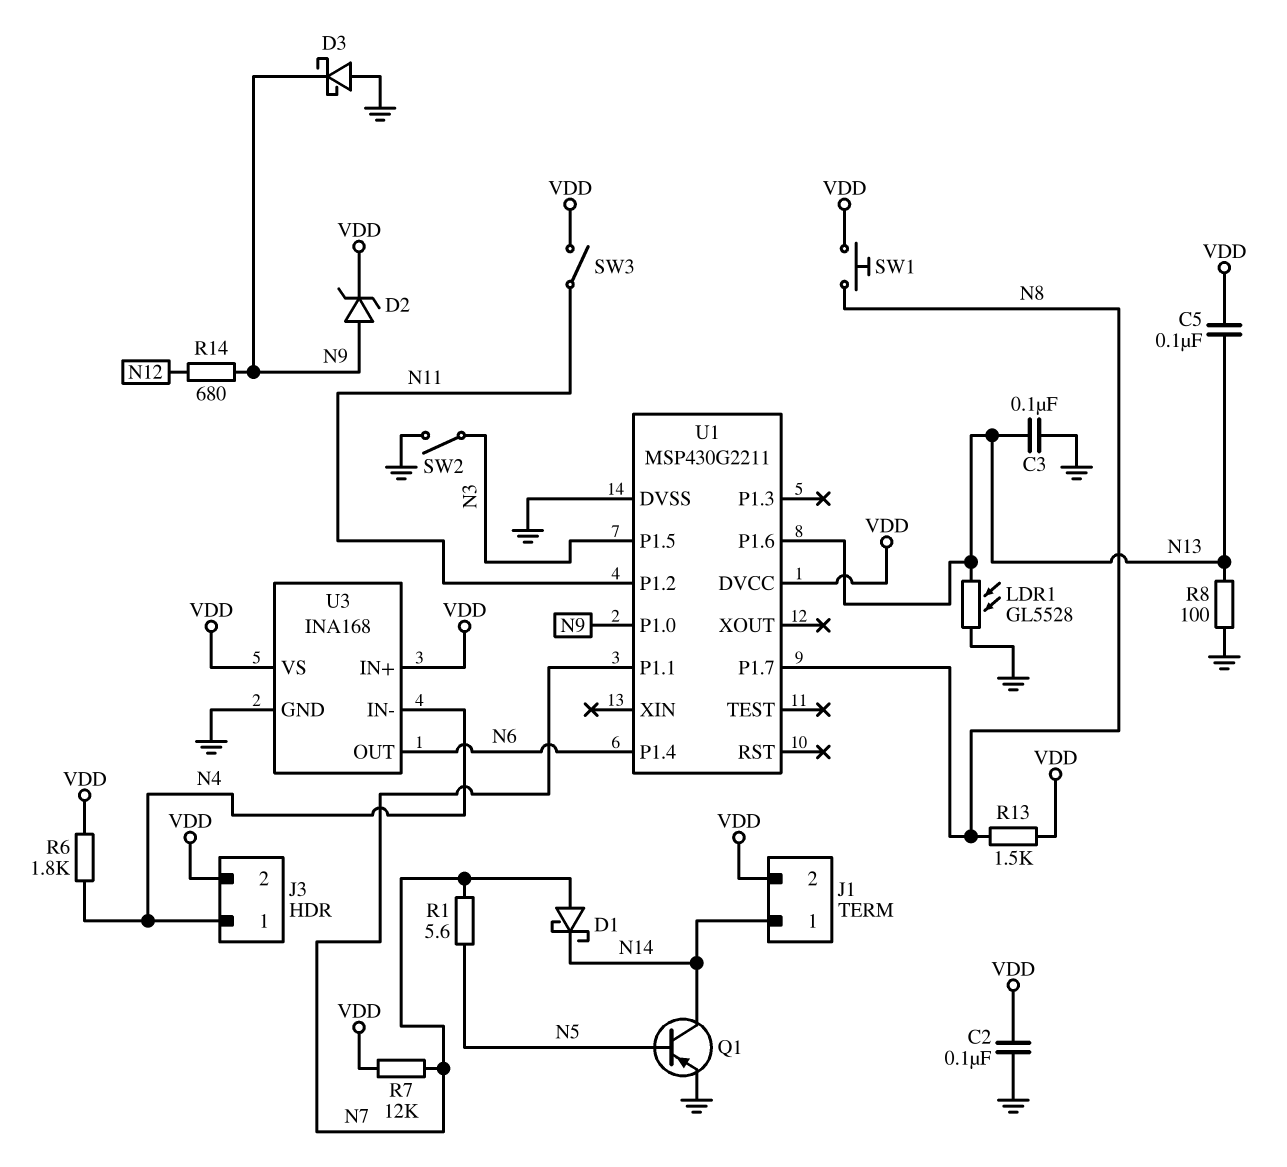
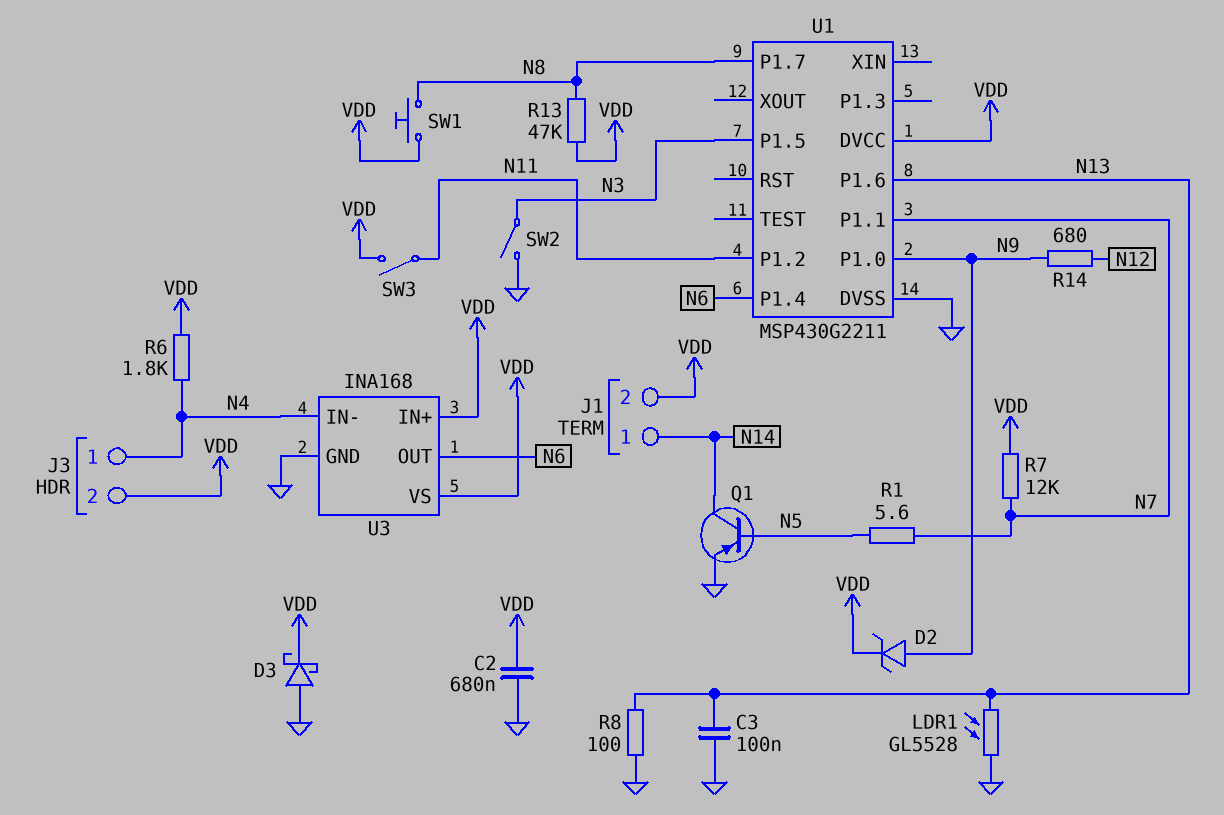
C2: 100nF (GND, VDD) -> 680nF (GND, VDD)
C5: 100nF (N13, VDD) -> none
D1: schottky (A N7, K N14) -> none
D3: schottky (A GND, K N9) -> schottky (A GND, K VDD)
R13: 1.5k (N8, VDD) -> 47k (N8, VDD)

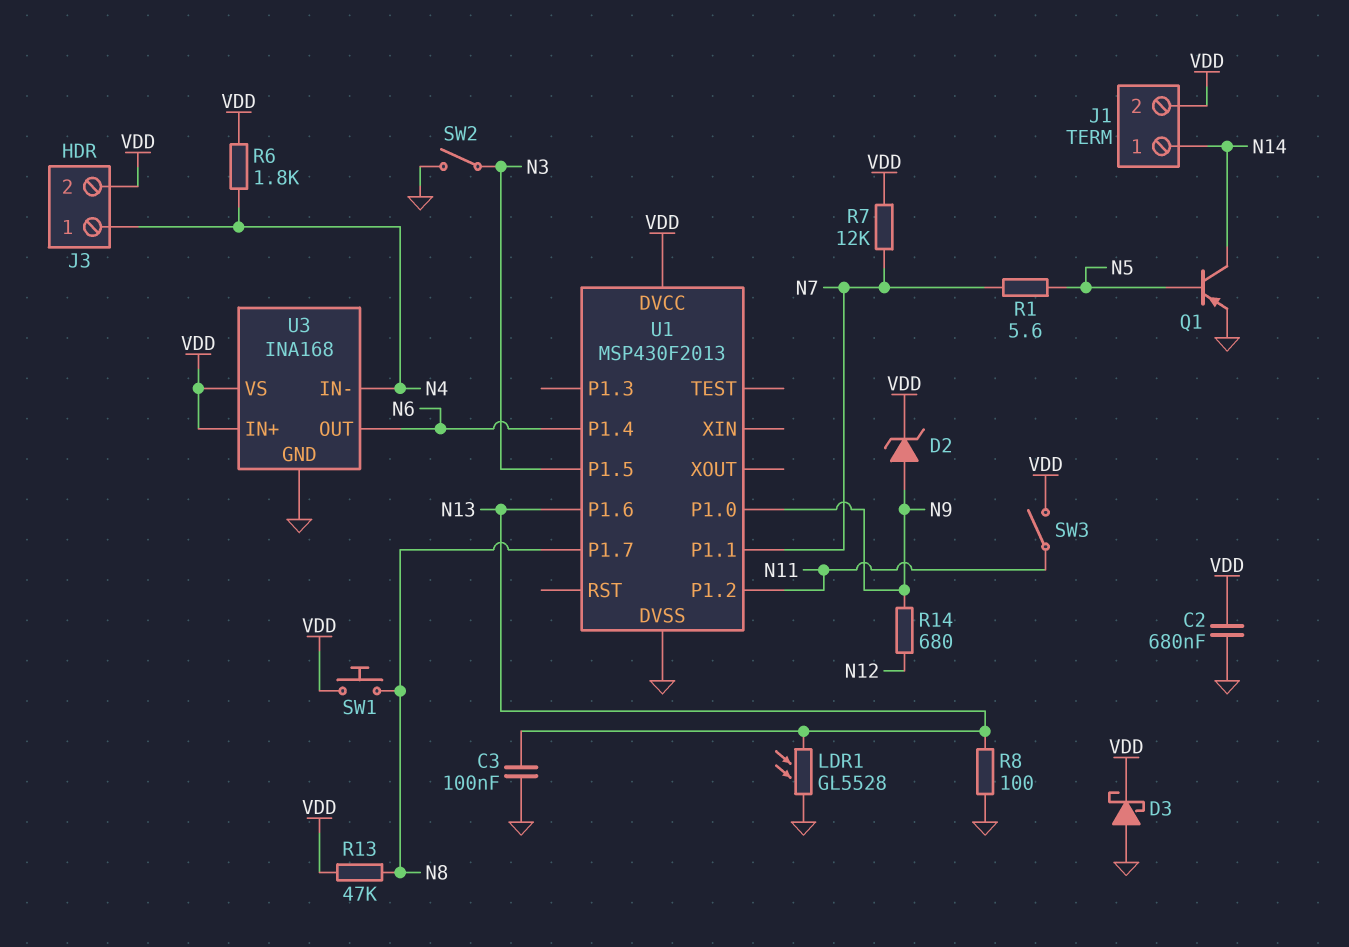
U1: MSP430G2211 -> MSP430F2013

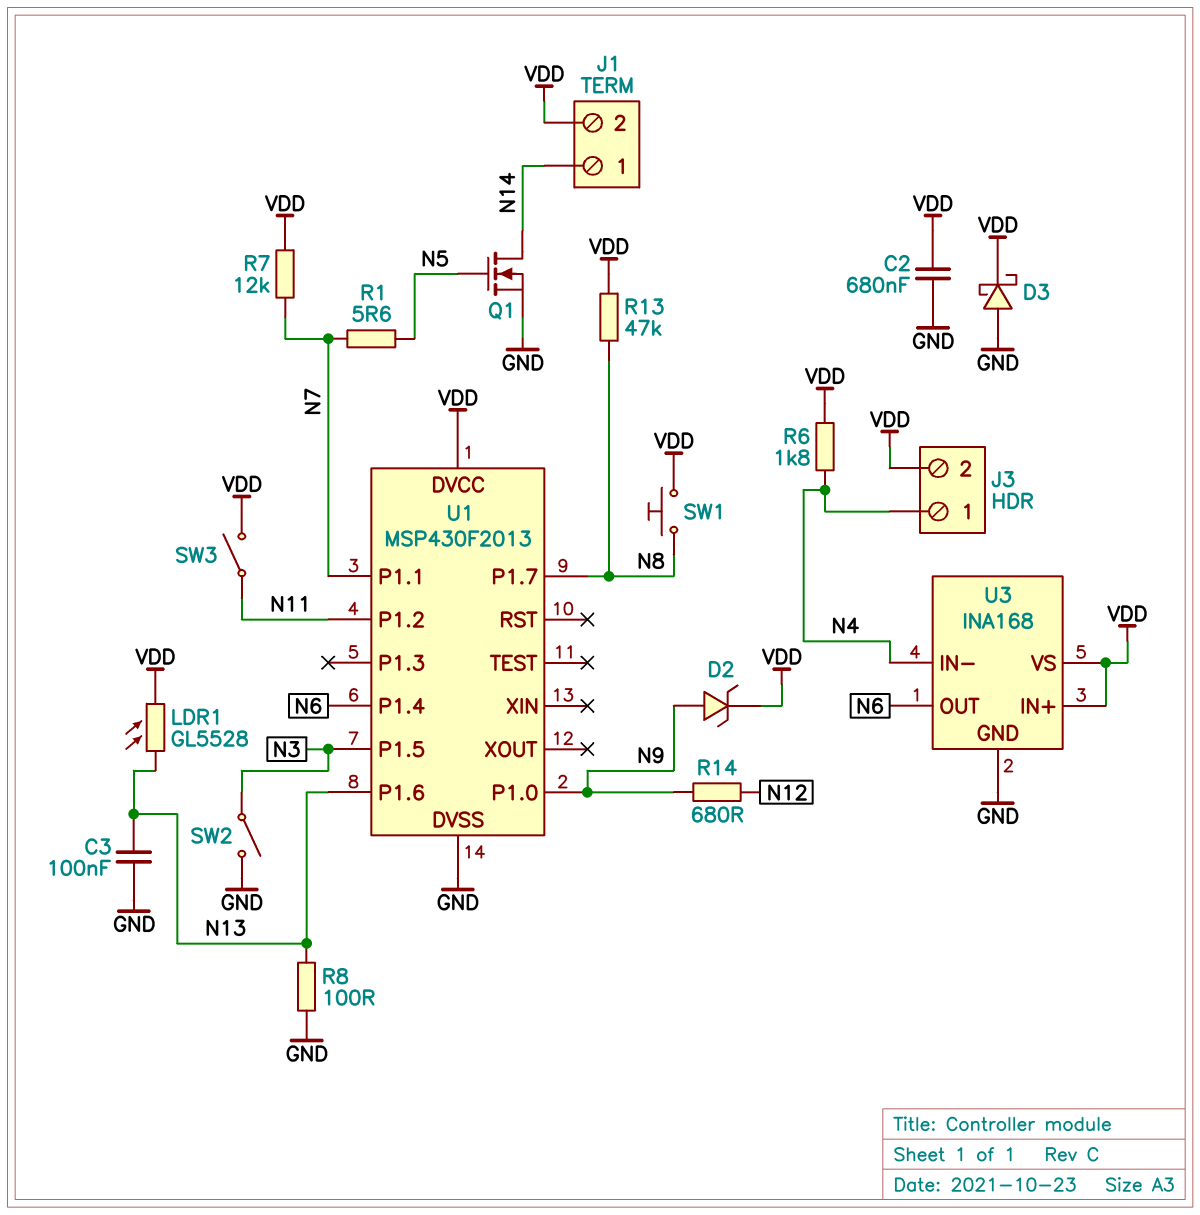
LDR1: GL5528 (GND, N13) -> GL5528 (N13, VDD)
Q1: PNP (B N5, C N14, E GND) -> NMOS (G N5, D N14, S GND)

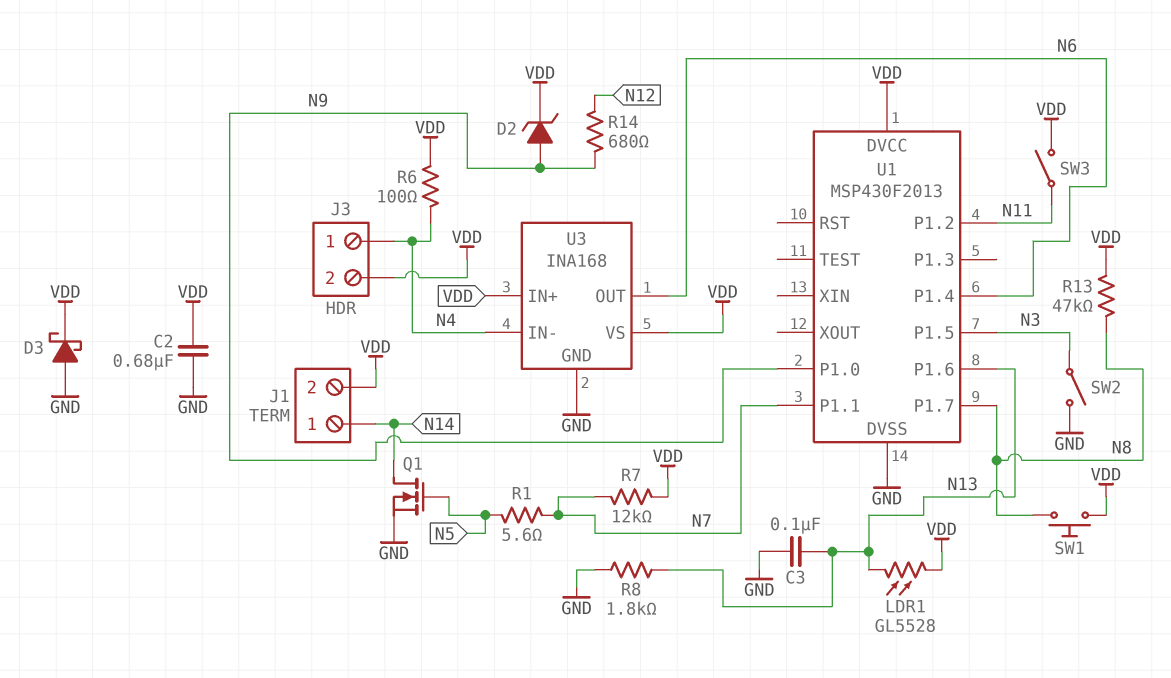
R6: 1.8k (N4, VDD) -> 100 (N4, VDD)
R8: 100 (GND, N13) -> 1.8k (GND, N13)

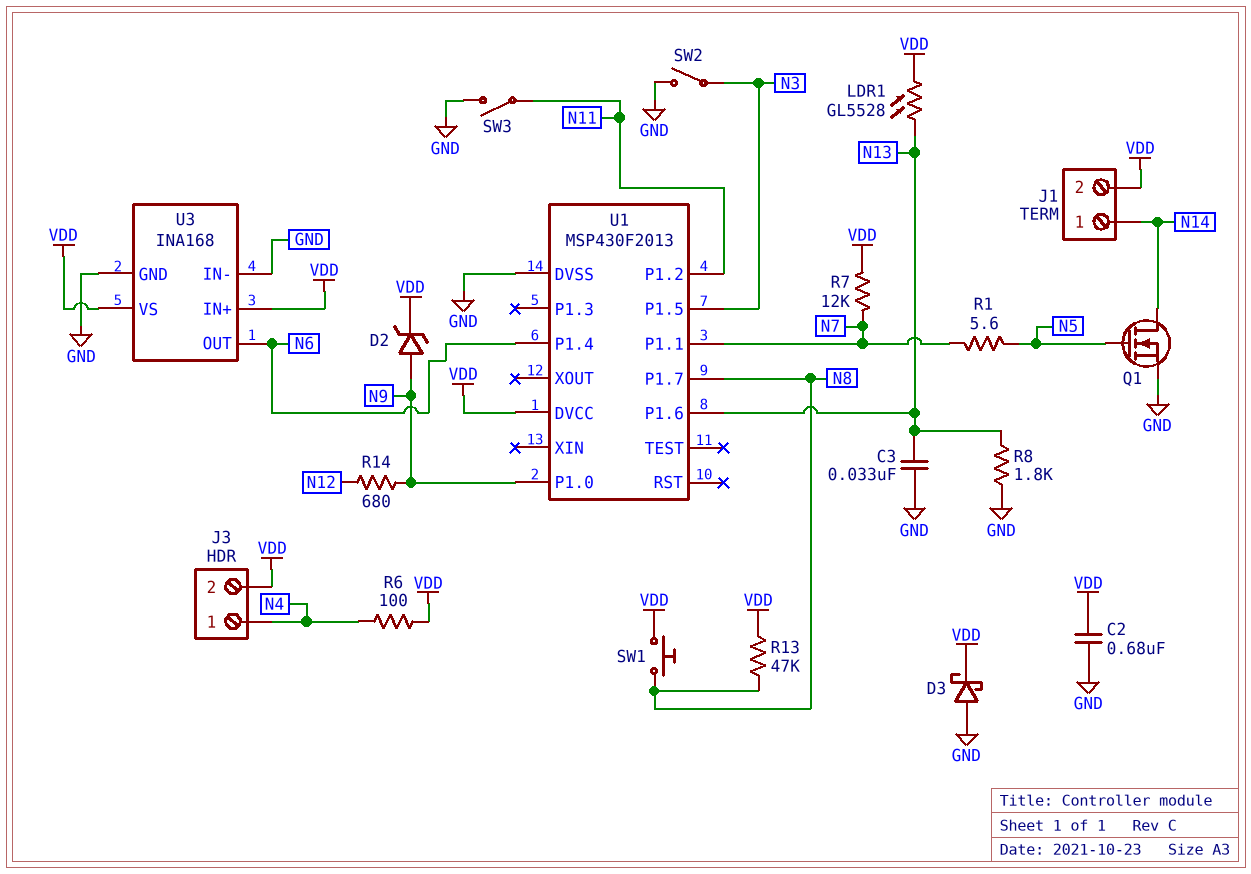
C3: 100nF (GND, N13) -> 33nF (GND, N13)
SW3: switch (N11, VDD) -> switch (GND, N11)
U3 pin IN-: N4 -> GND

